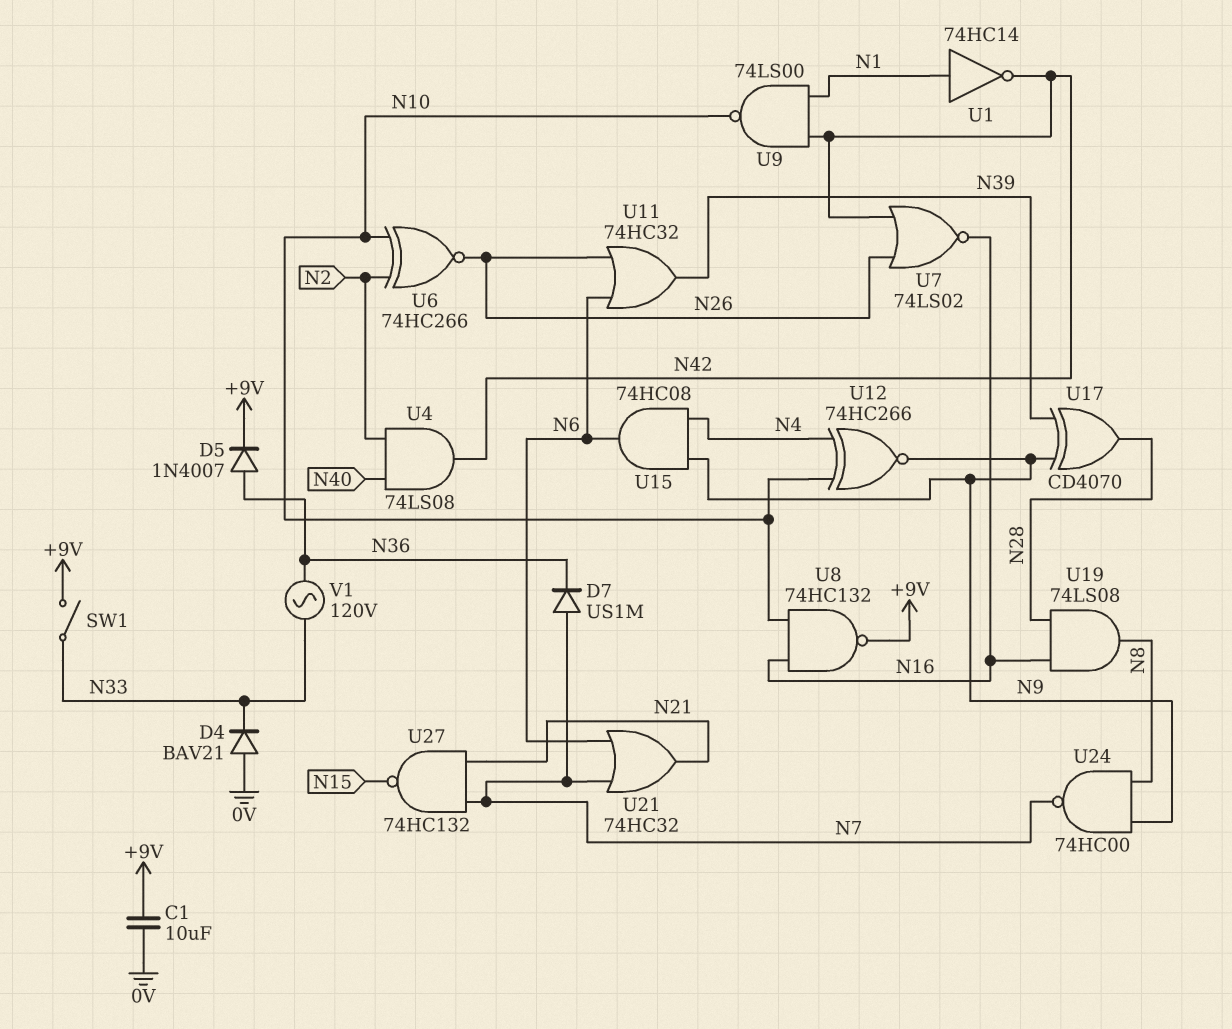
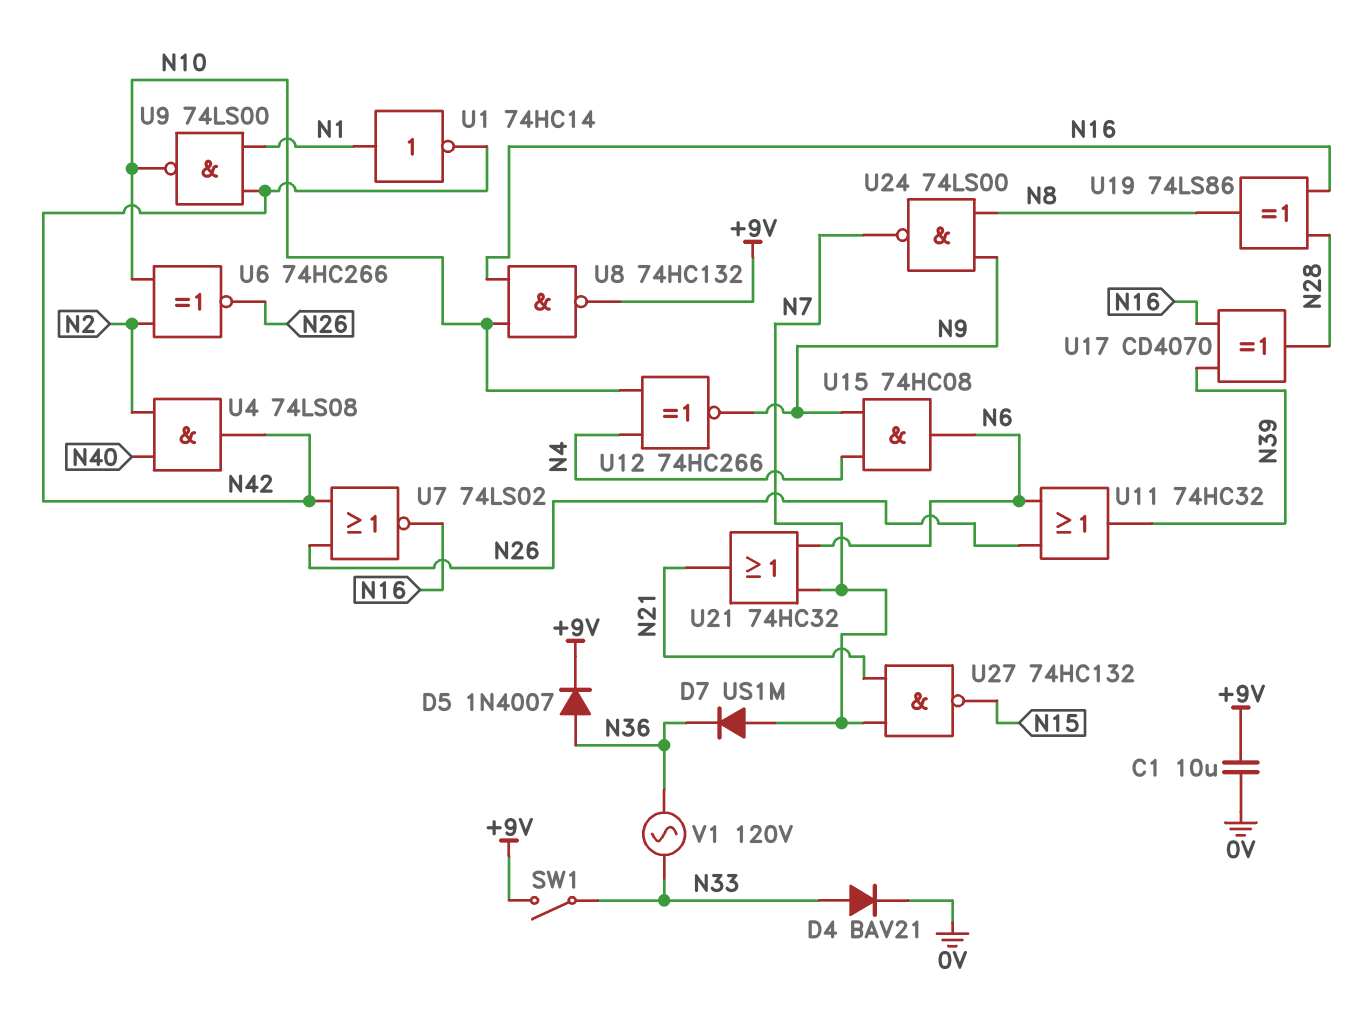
D4: diode BAV21 (A 0V, K N33) -> diode BAV21 (A N33, K 0V)
U17: XOR CD4070 (in N9, in N39, out N28) -> XOR CD4070 (in N16, in N39, out N28)
U19: AND 74LS08 (in N16, in N28, out N8) -> XOR 74LS86 (in N16, in N28, out N8)
U24: NAND 74HC00 (in N8, in N9, out N7) -> NAND 74LS00 (in N8, in N9, out N7)

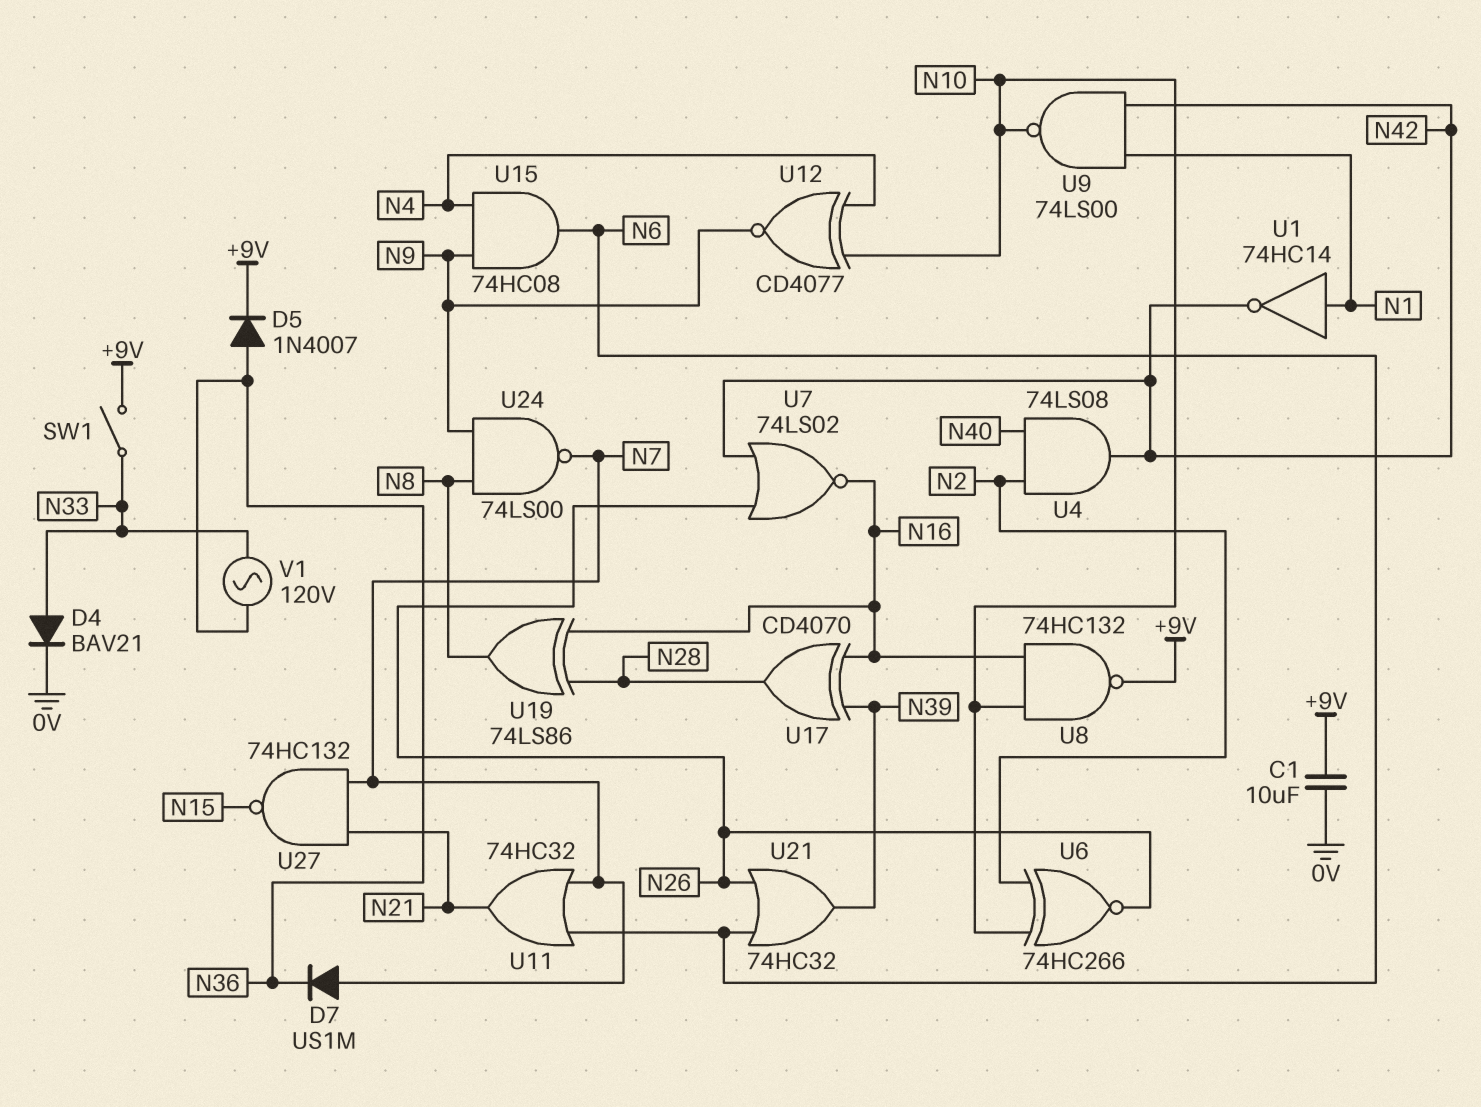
U11: OR 74HC32 (in N6, in N26, out N39) -> OR 74HC32 (in N6, in N7, out N21)
U12: XNOR 74HC266 (in N4, in N10, out N9) -> XNOR CD4077 (in N4, in N10, out N9)
U21: OR 74HC32 (in N6, in N7, out N21) -> OR 74HC32 (in N6, in N26, out N39)

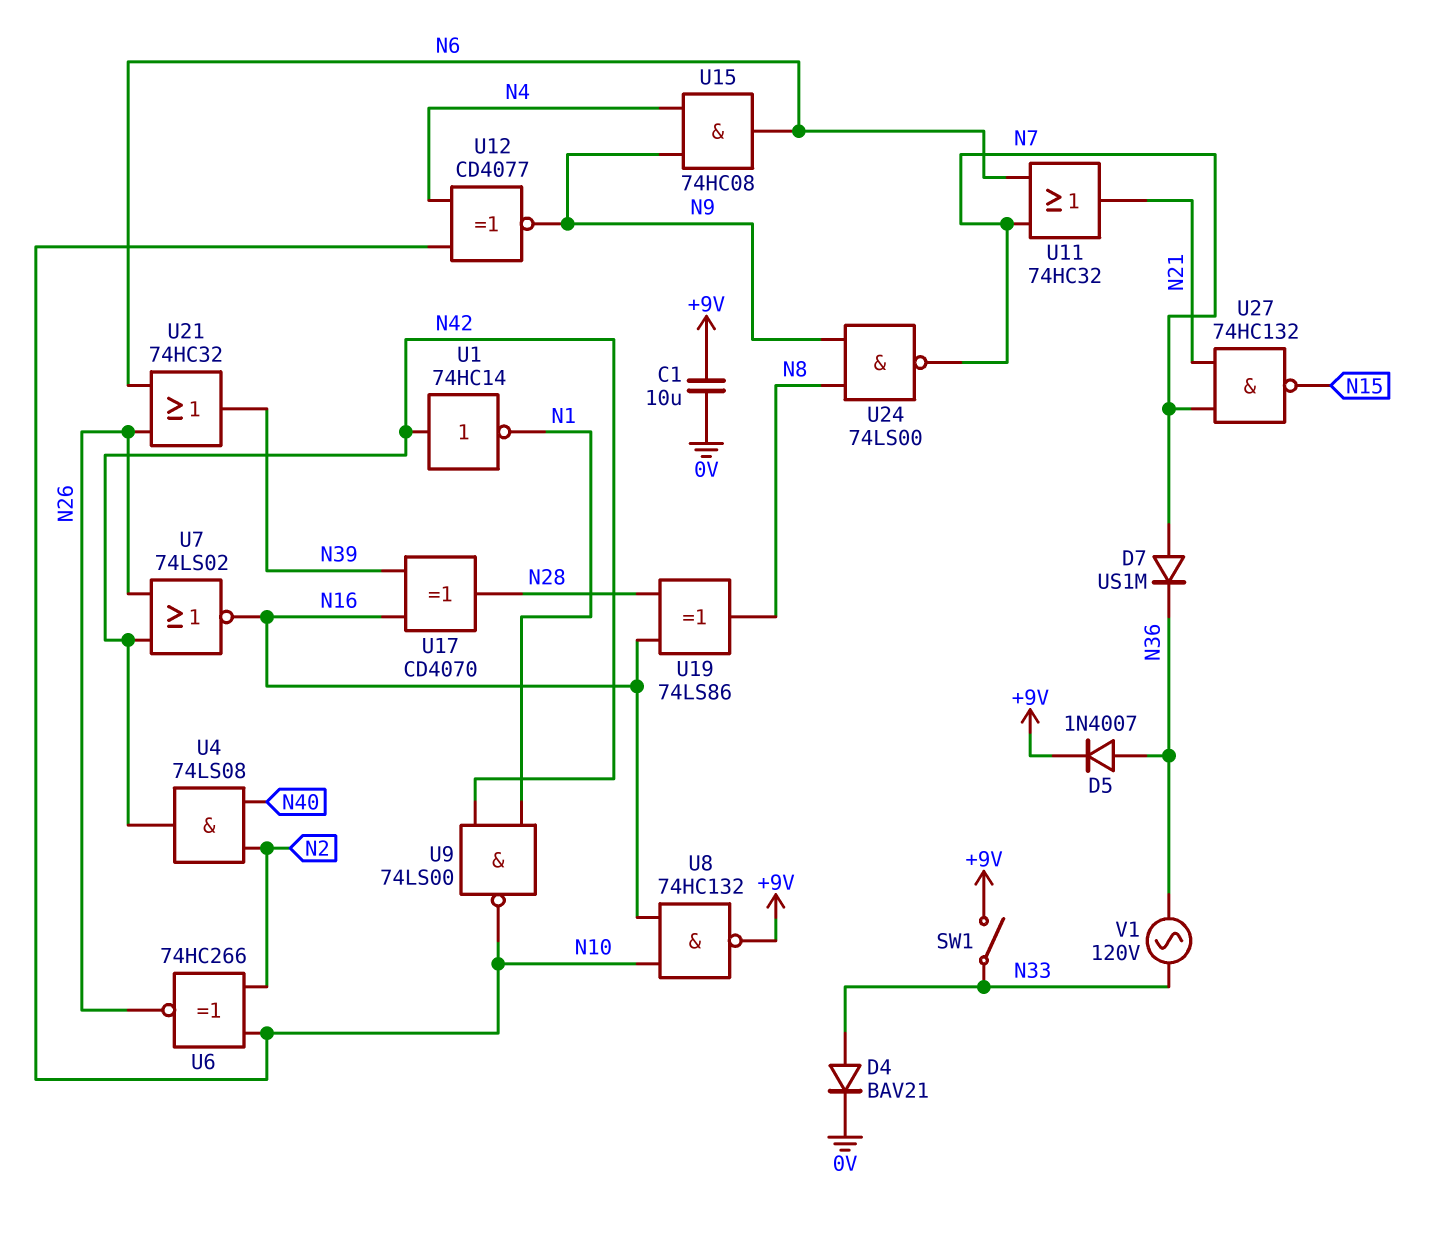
U1: NOT 74HC14 (in N1, out N42) -> NOT 74HC14 (in N42, out N1)

